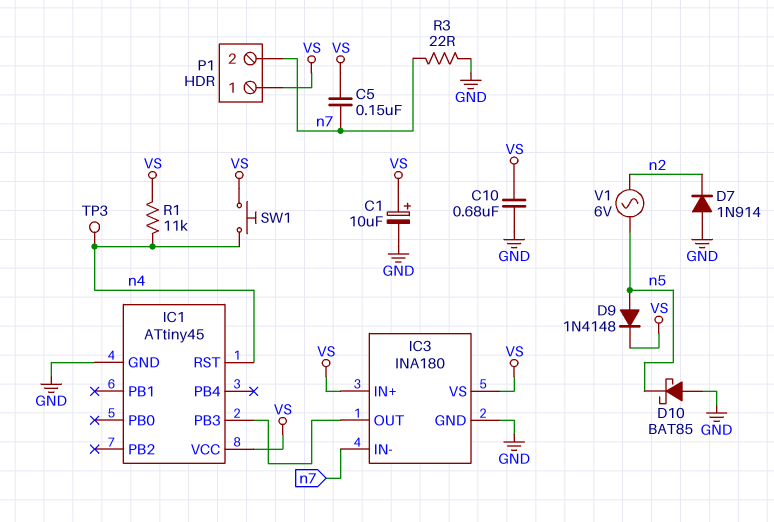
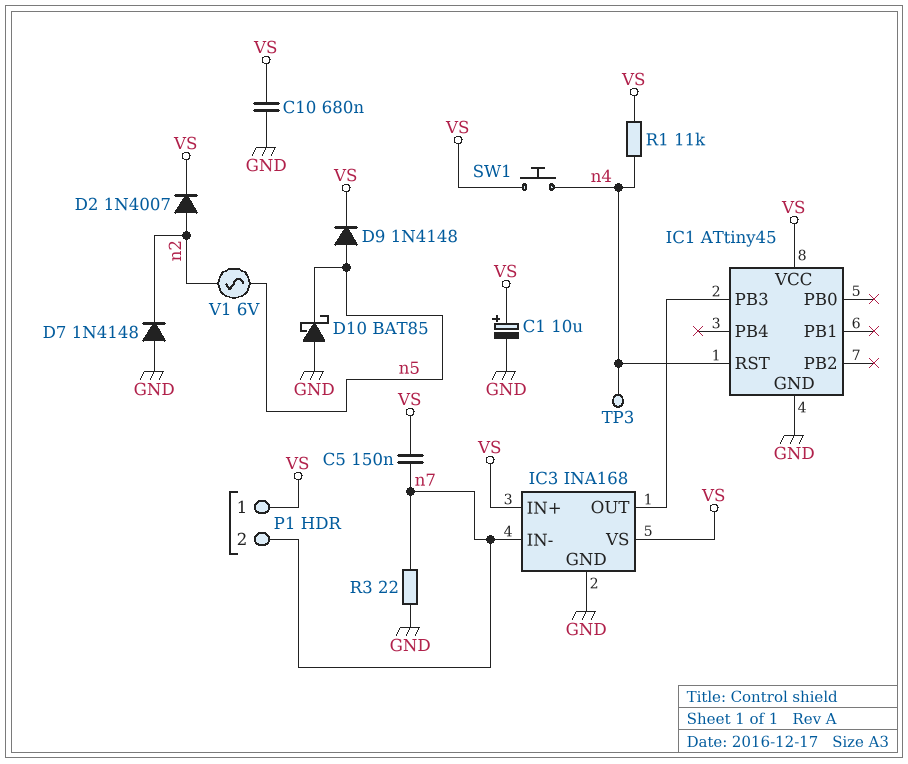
D2: none -> diode 1N4007 (A n2, K VS)
D7: diode 1N914 (A GND, K n2) -> diode 1N4148 (A GND, K n2)
IC3: INA180 -> INA168

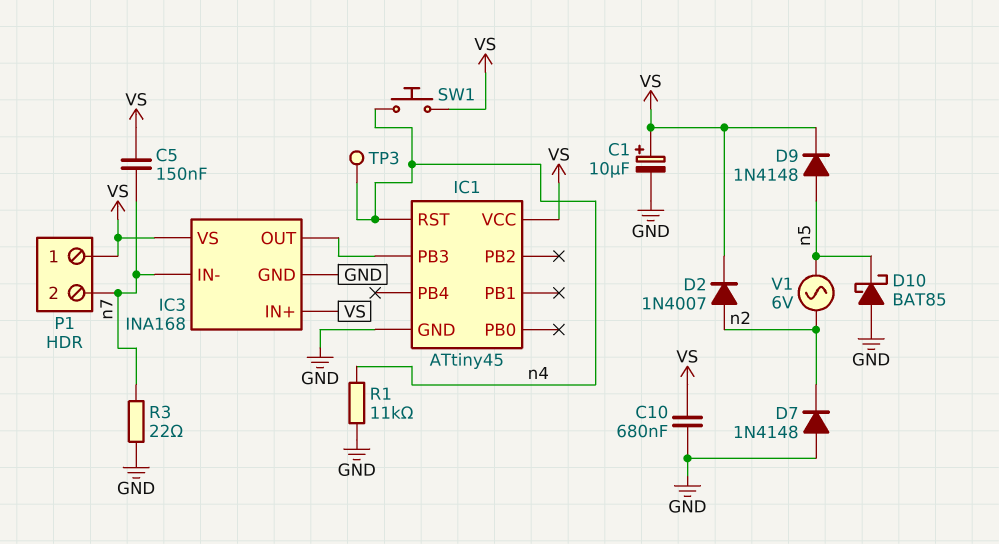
R1: 11k (VS, n4) -> 11k (GND, n4)

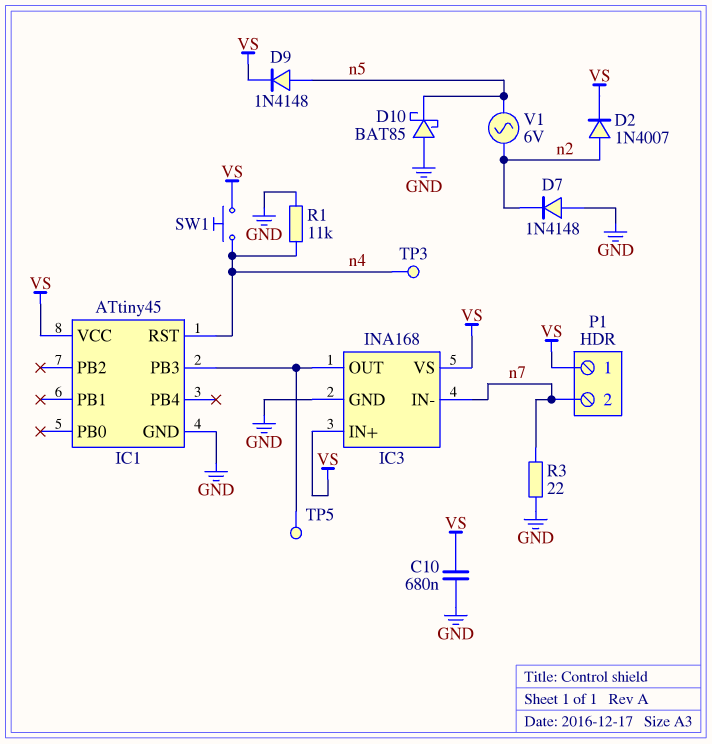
C1: 10uF (plus VS, minus GND) -> none
C5: 150nF (VS, n7) -> none
TP5: none -> test point (IC1/PB3)

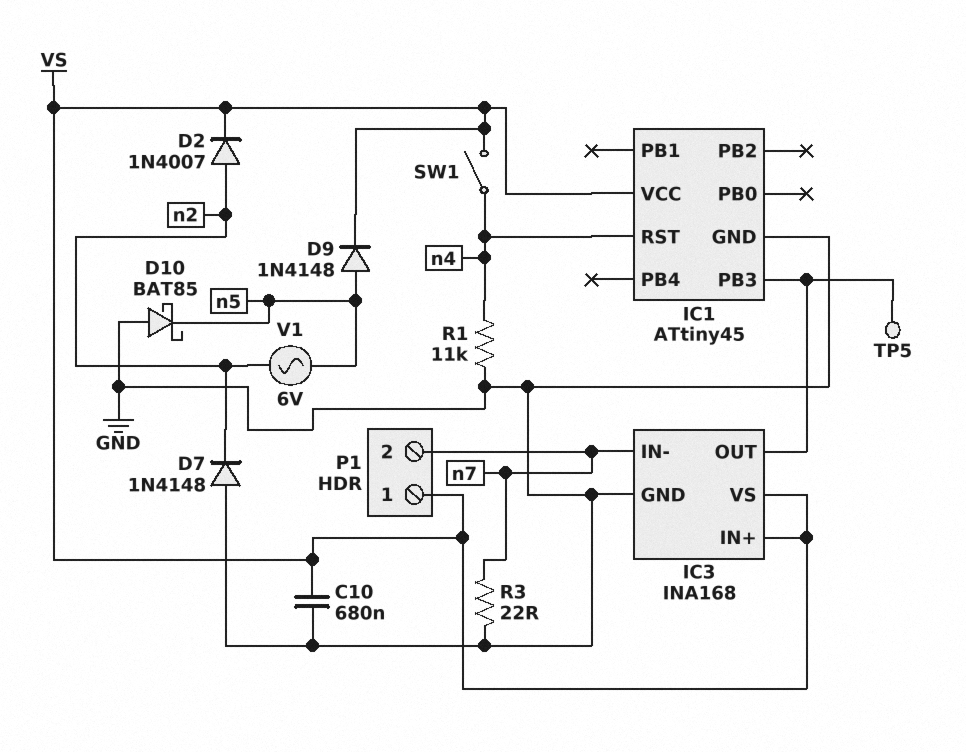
SW1: button (VS, n4) -> switch (VS, n4)
TP3: test point (n4) -> none

